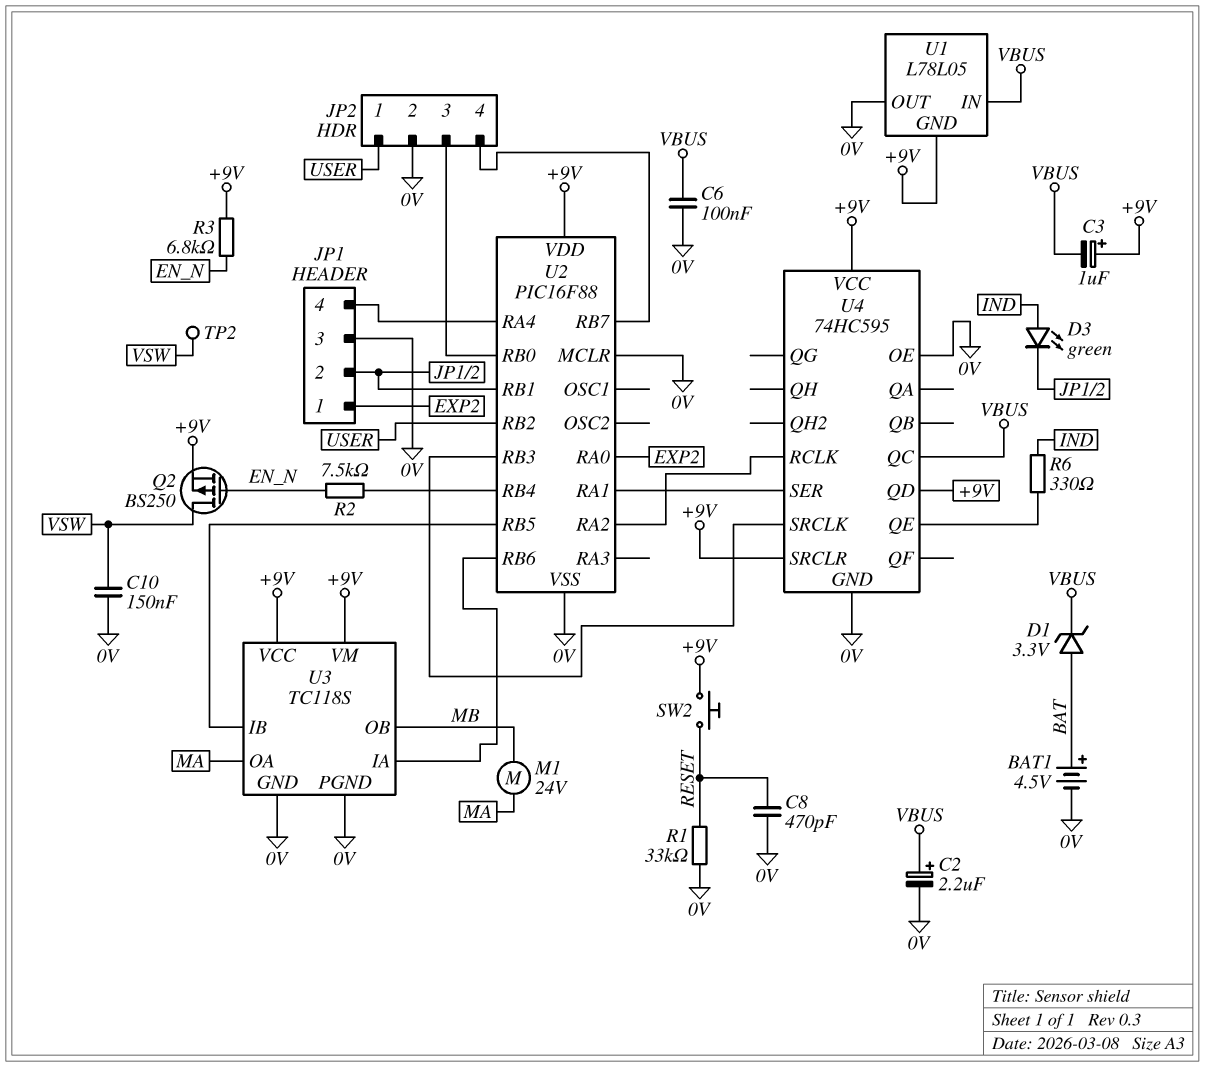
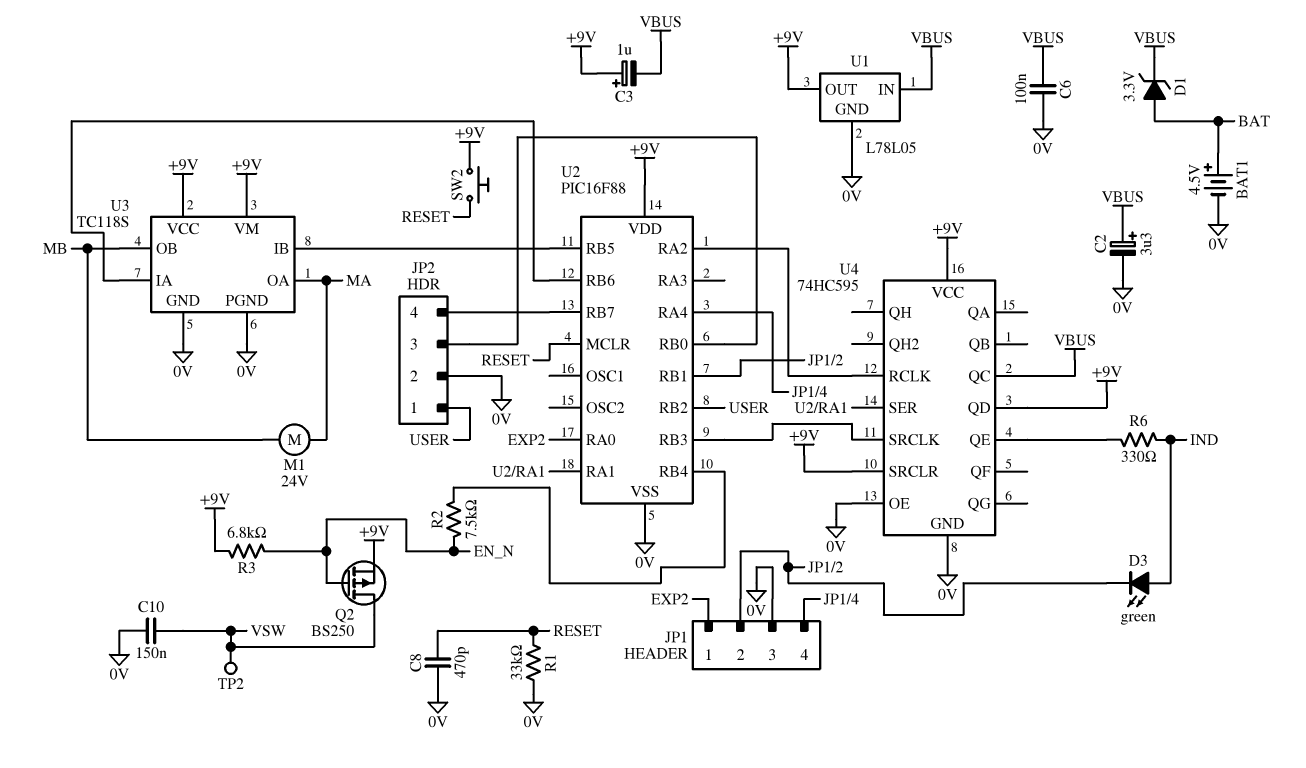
C2: 2.2uF (plus VBUS, minus 0V) -> 3.3uF (plus VBUS, minus 0V)
U1 pin GND: +9V -> 0V
U1 pin OUT: 0V -> +9V
U2 pin MCLR: 0V -> RESET

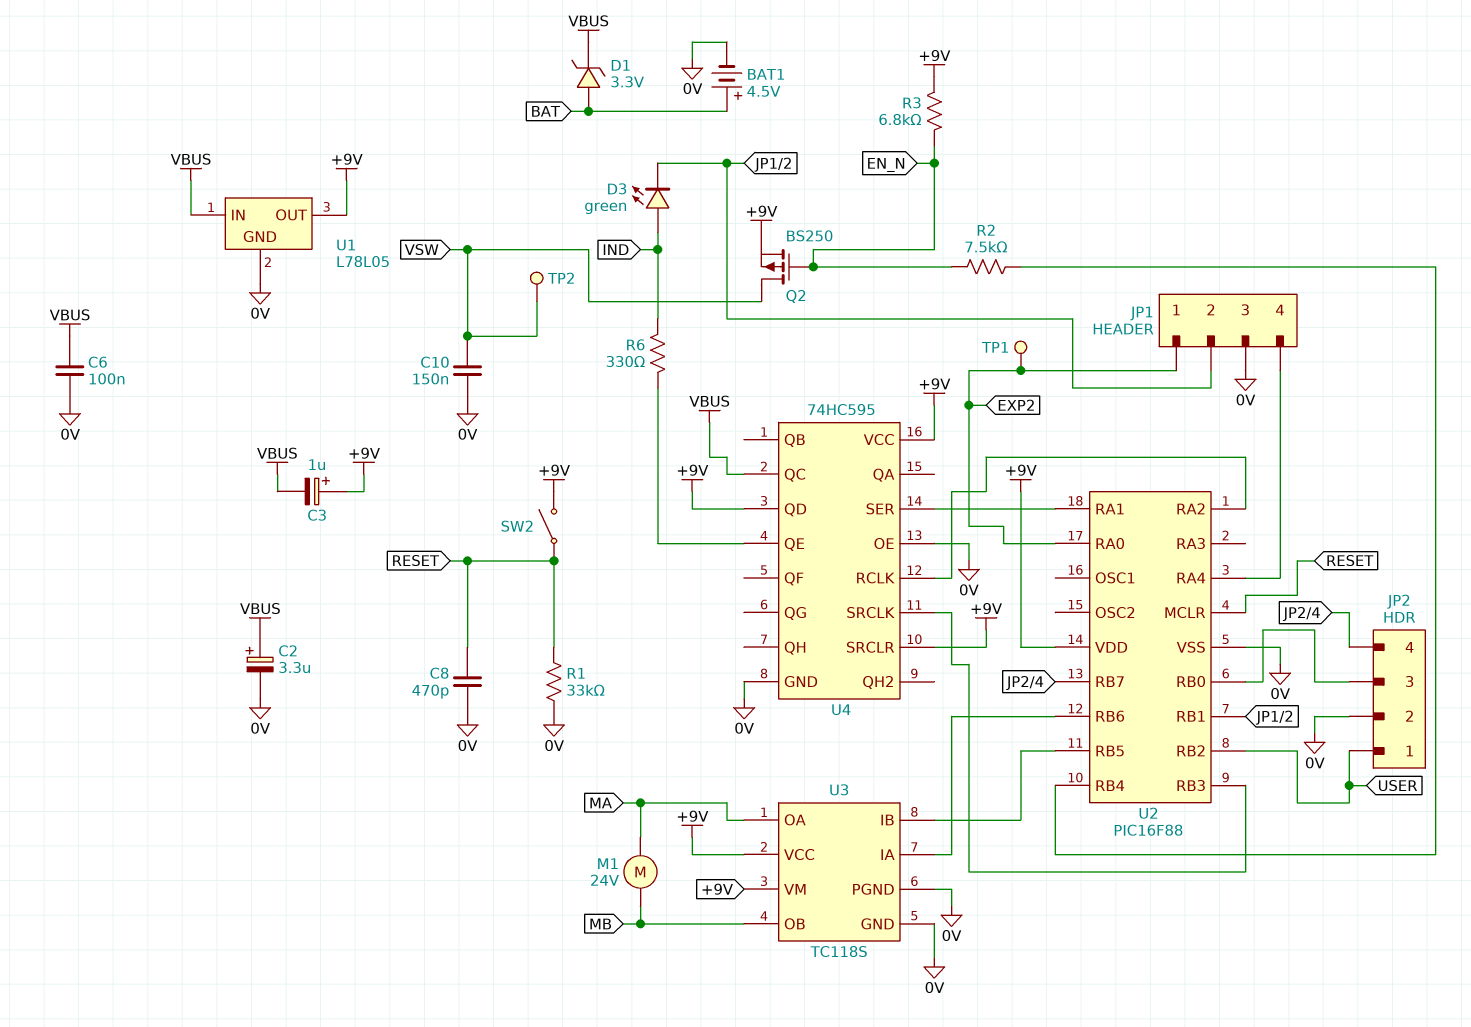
SW2: button (+9V, RESET) -> switch (+9V, RESET)
TP1: none -> test point (EXP2)

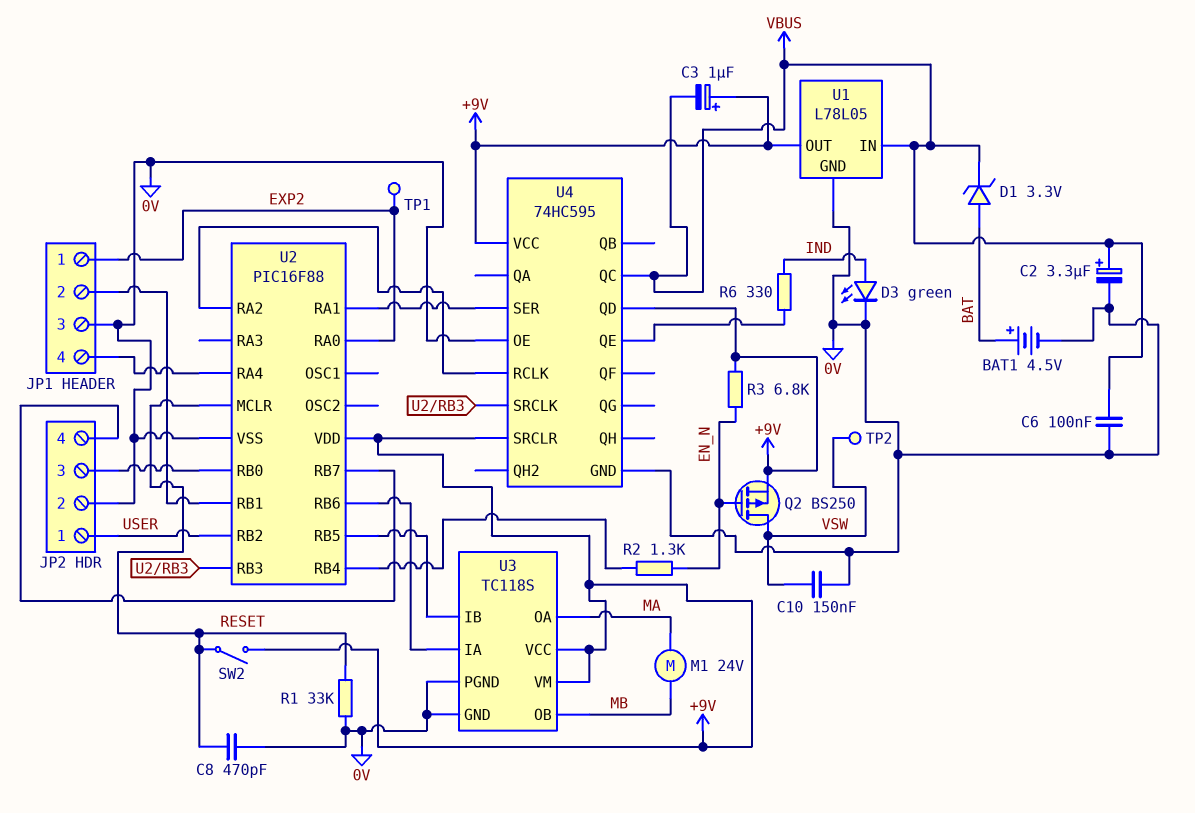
D3: LED green (A IND, K JP1/2) -> LED green (A IND, K 0V)
R2: 7.5k (EN_N, U2/RB4) -> 1.3k (EN_N, U2/RB4)

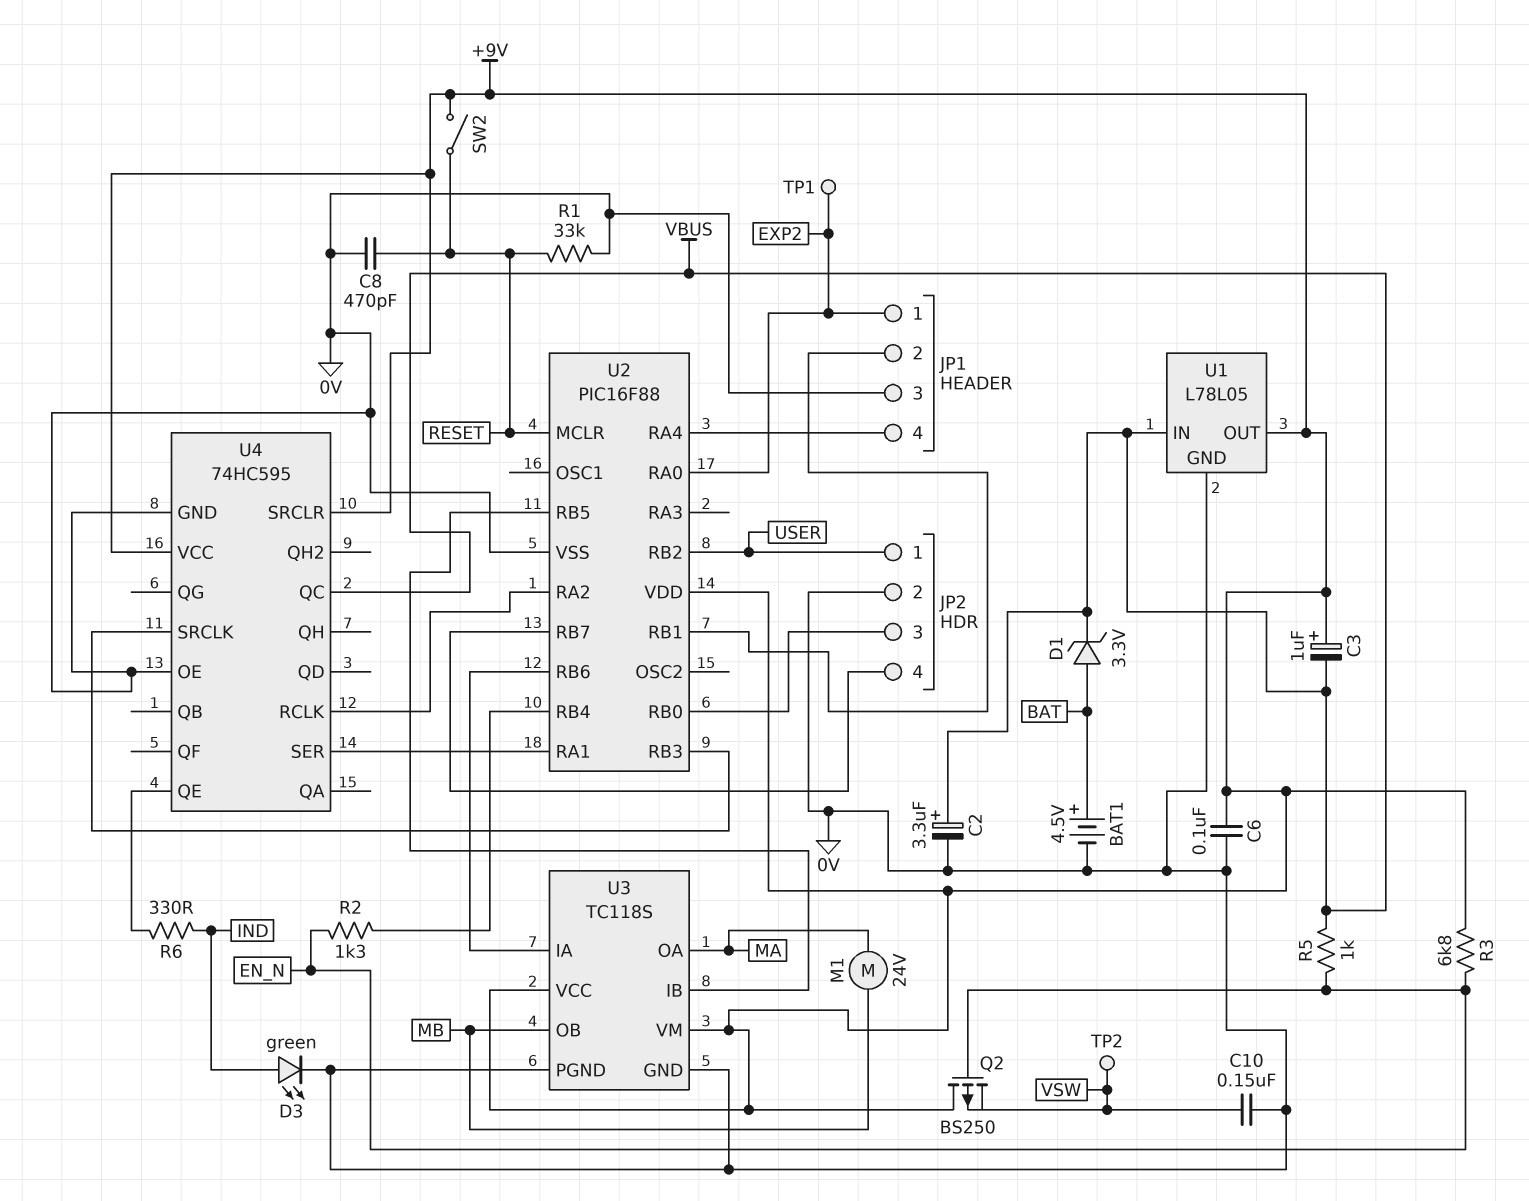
C6: 100nF (0V, VBUS) -> 100nF (+9V, 0V)
Q2: PMOS BS250 (G EN_N, D VSW, S +9V) -> PMOS BS250 (G EN_N, D +9V, S VSW)
R5: none -> 1k (EN_N, VBUS)
U4 pin QD: +9V -> none

